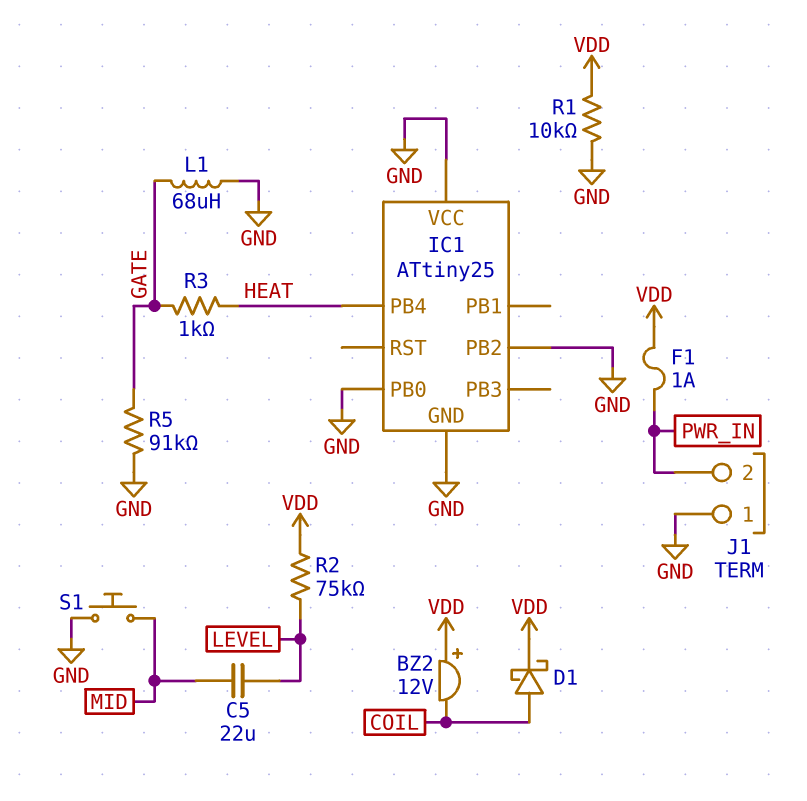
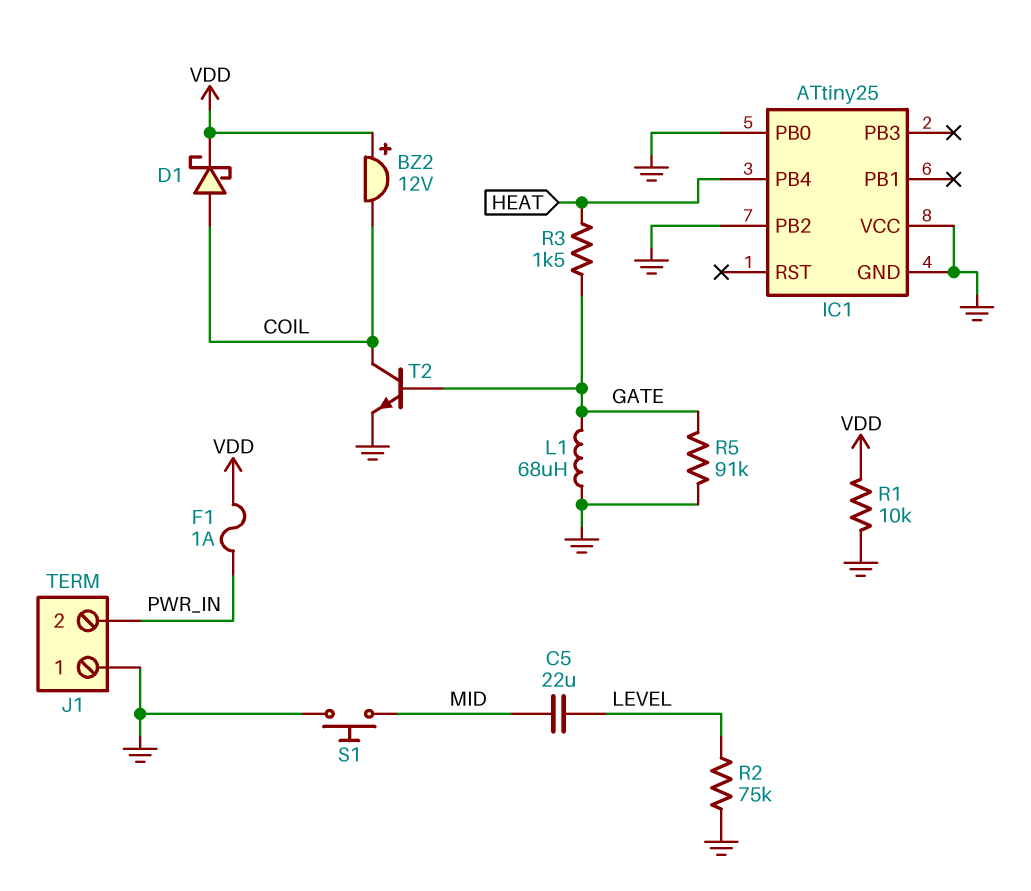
R2: 75k (LEVEL, VDD) -> 75k (GND, LEVEL)
R3: 1k (GATE, HEAT) -> 1.5k (GATE, HEAT)
T2: none -> NPN (B GATE, C COIL, E GND)

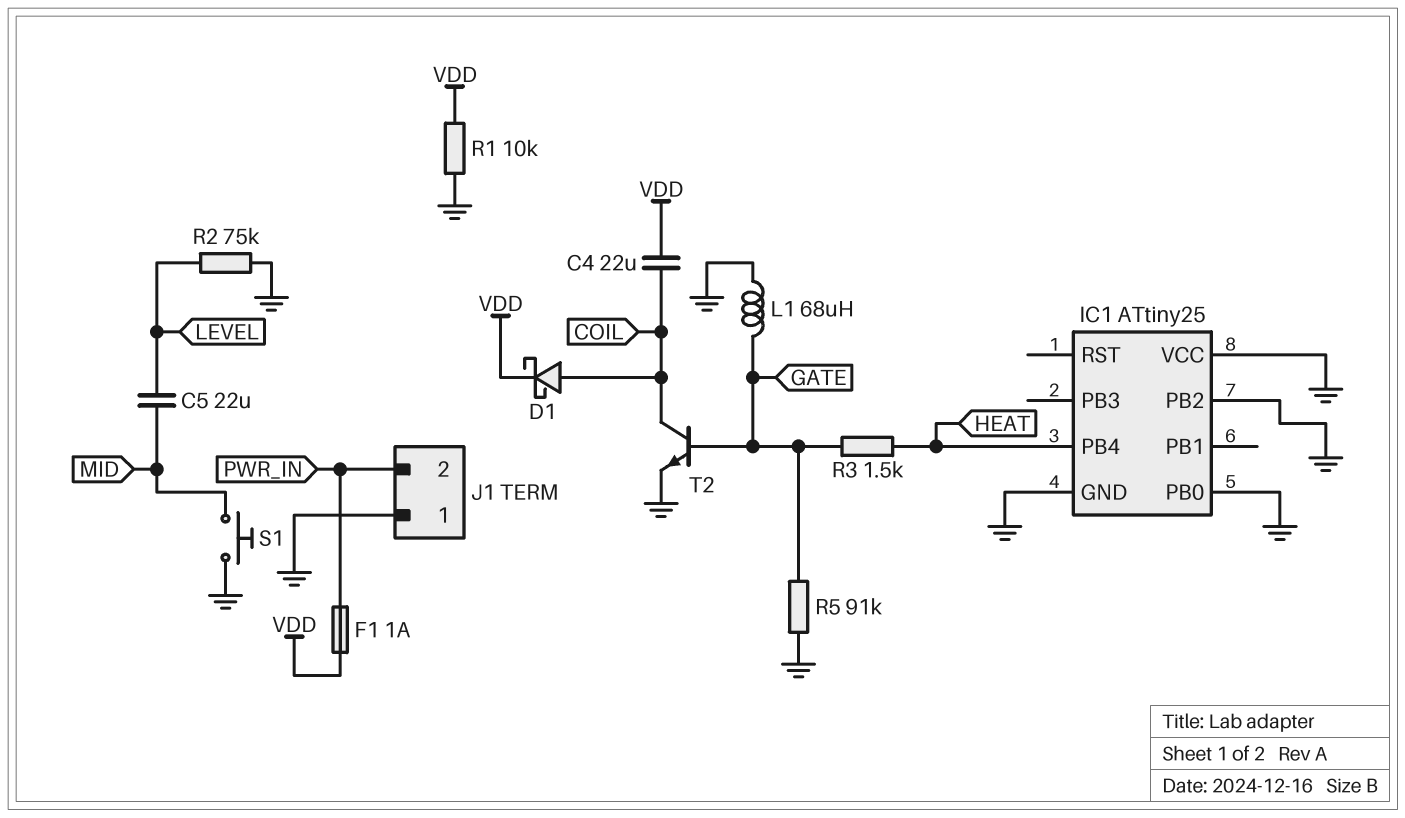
BZ2: buzzer 12V (plus VDD, minus COIL) -> none
C4: none -> 22uF (COIL, VDD)

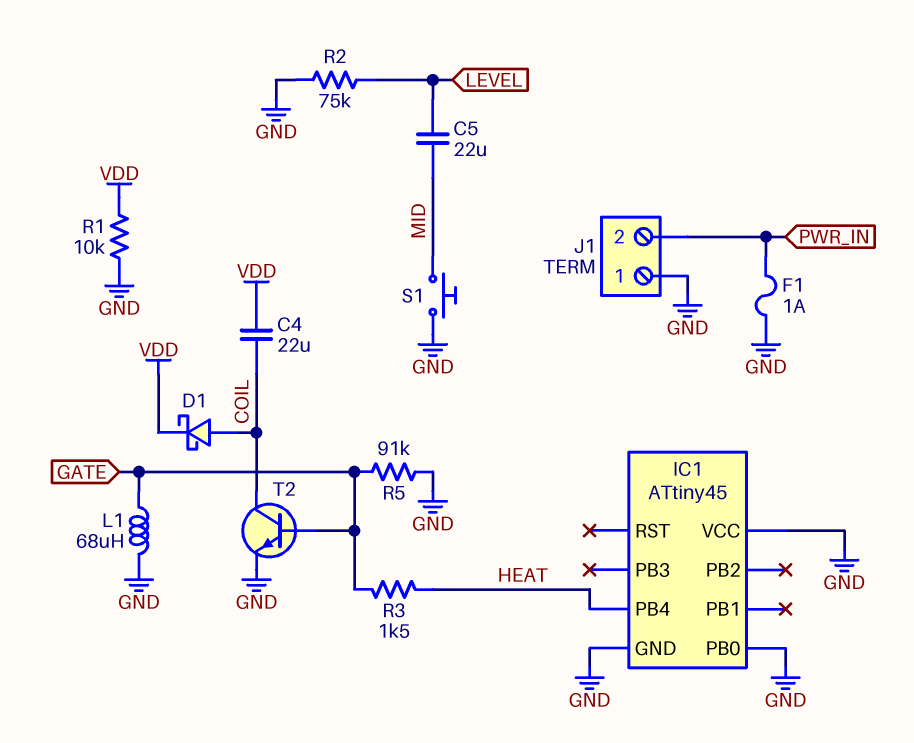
F1: 1A (PWR_IN, VDD) -> 1A (GND, PWR_IN)
IC1: ATtiny25 -> ATtiny45
IC1 pin PB2: GND -> none

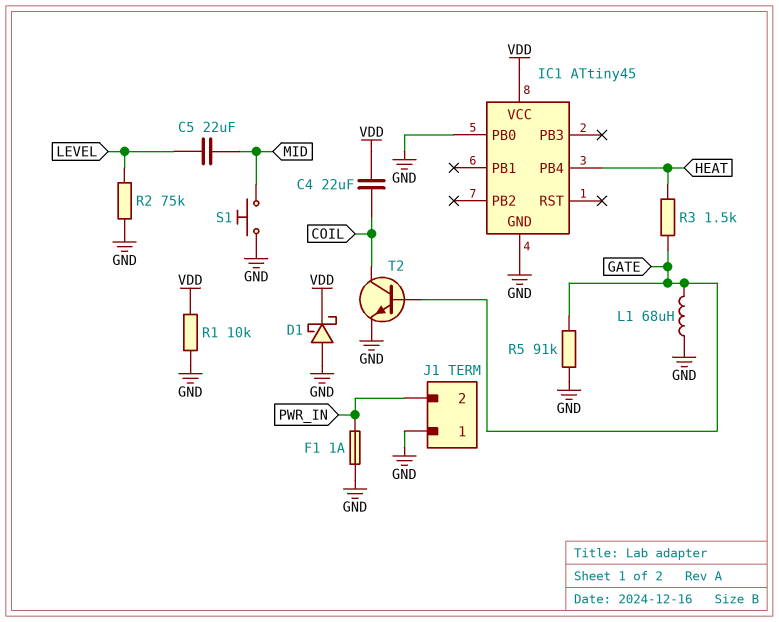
D1: schottky (A COIL, K VDD) -> schottky (A GND, K VDD)
IC1 pin VCC: GND -> VDD

